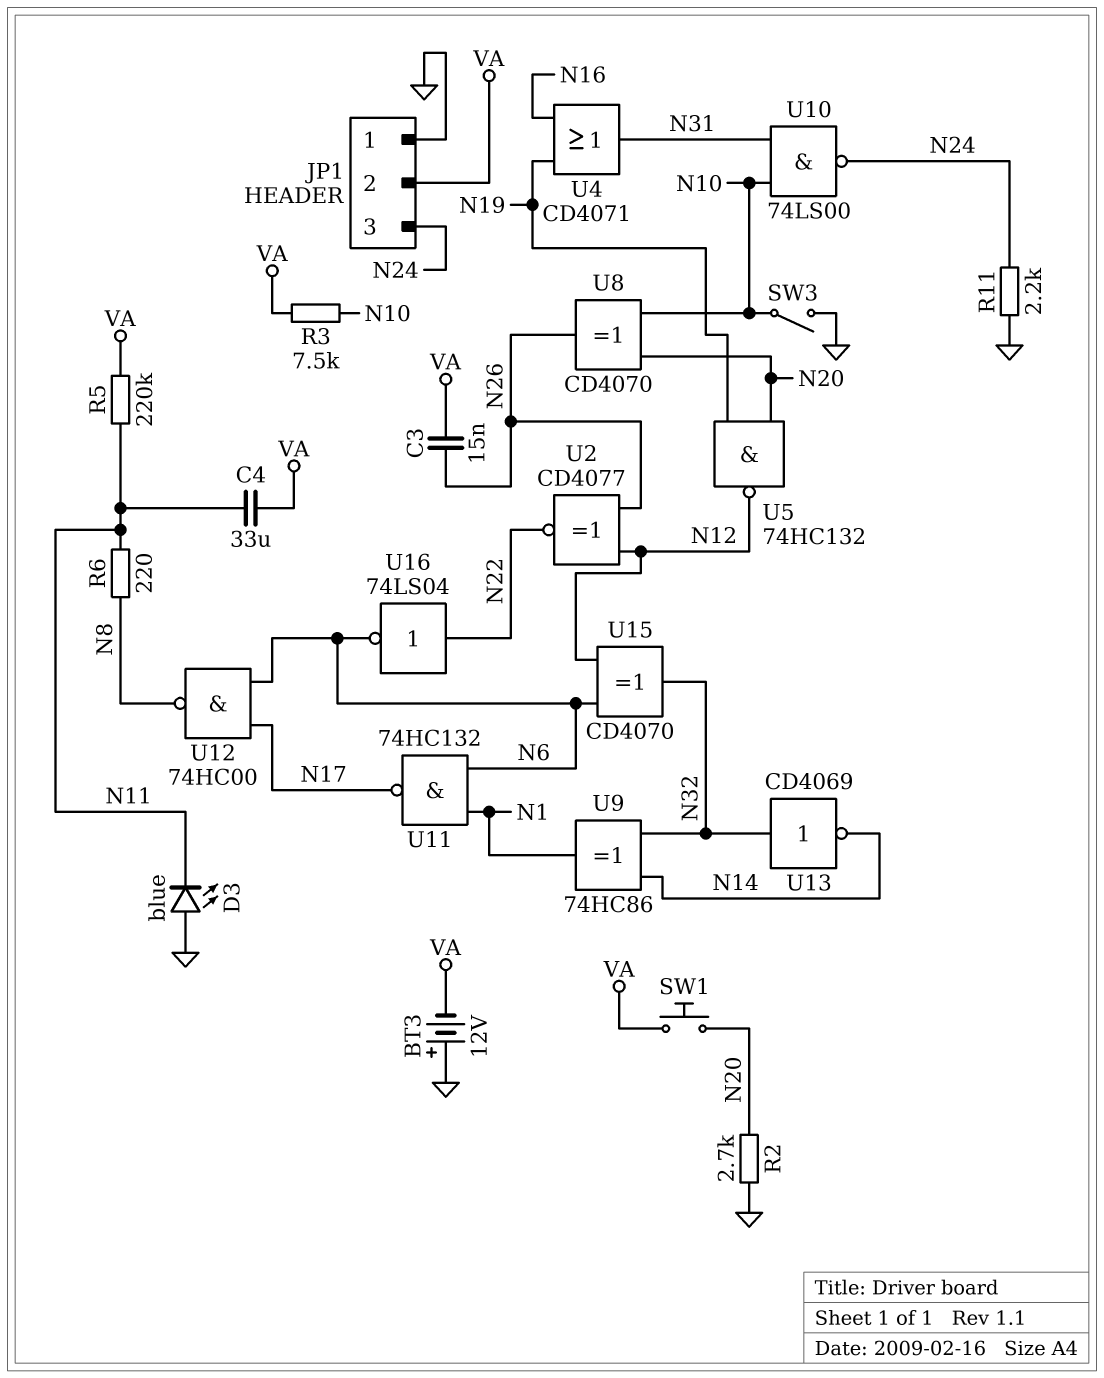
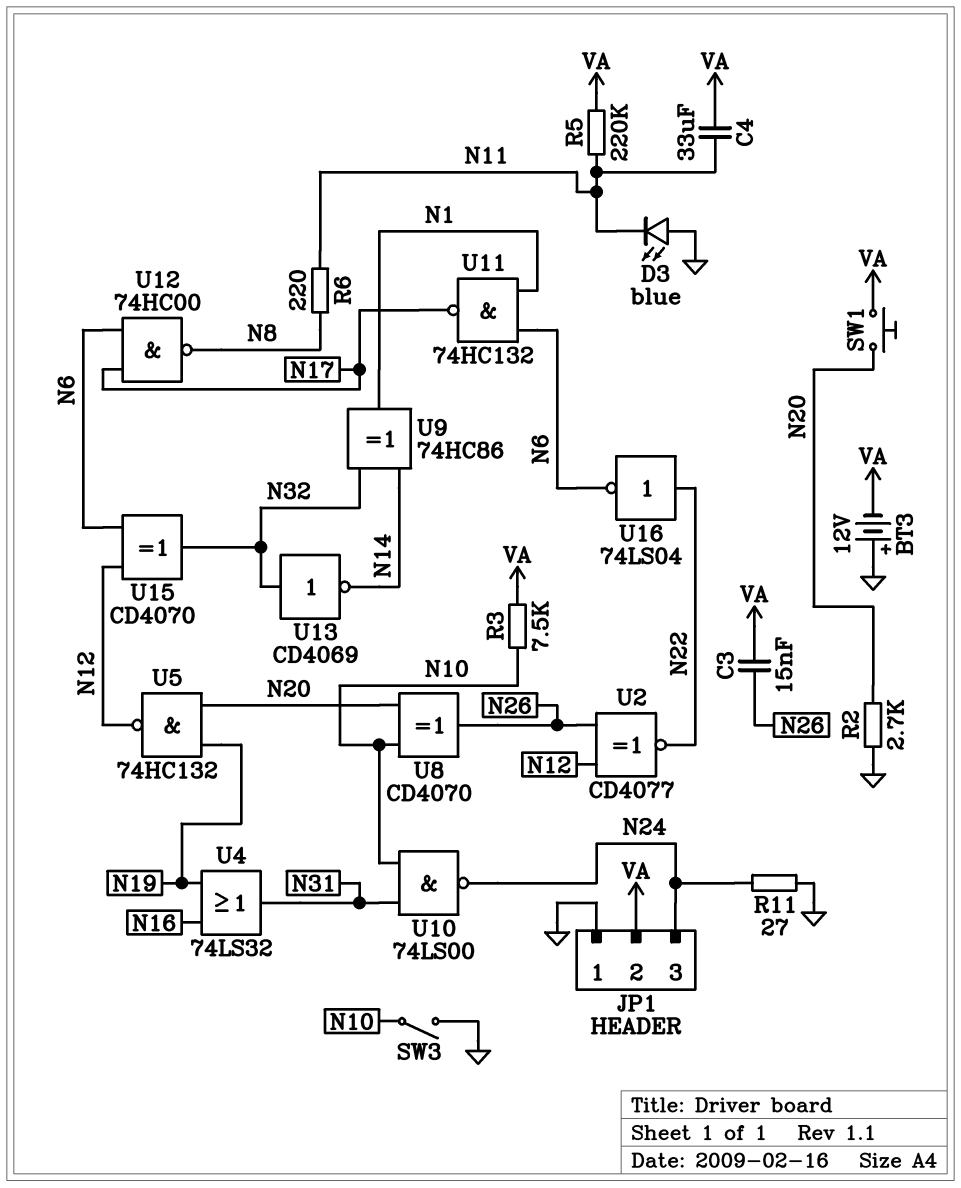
R11: 2.2k (GND, N24) -> 27 (GND, N24)
U4: OR CD4071 (in N16, in N19, out N31) -> OR 74LS32 (in N16, in N19, out N31)

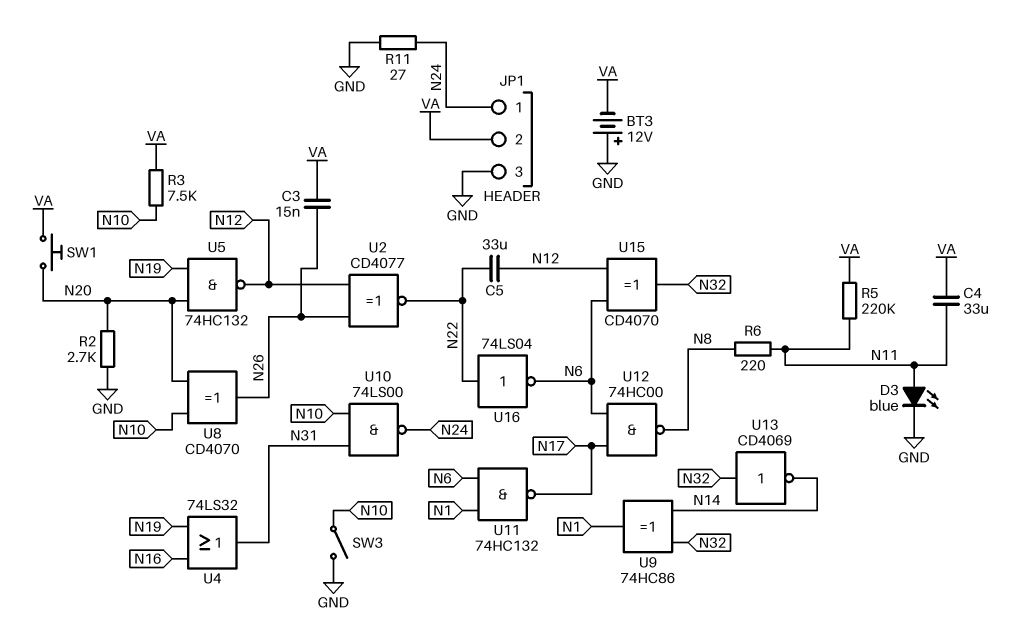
C5: none -> 33uF (N12, N22)
D3: LED blue (A GND, K N11) -> LED blue (A N11, K GND)
JP1 pin 1: GND -> N24
JP1 pin 3: N24 -> GND

